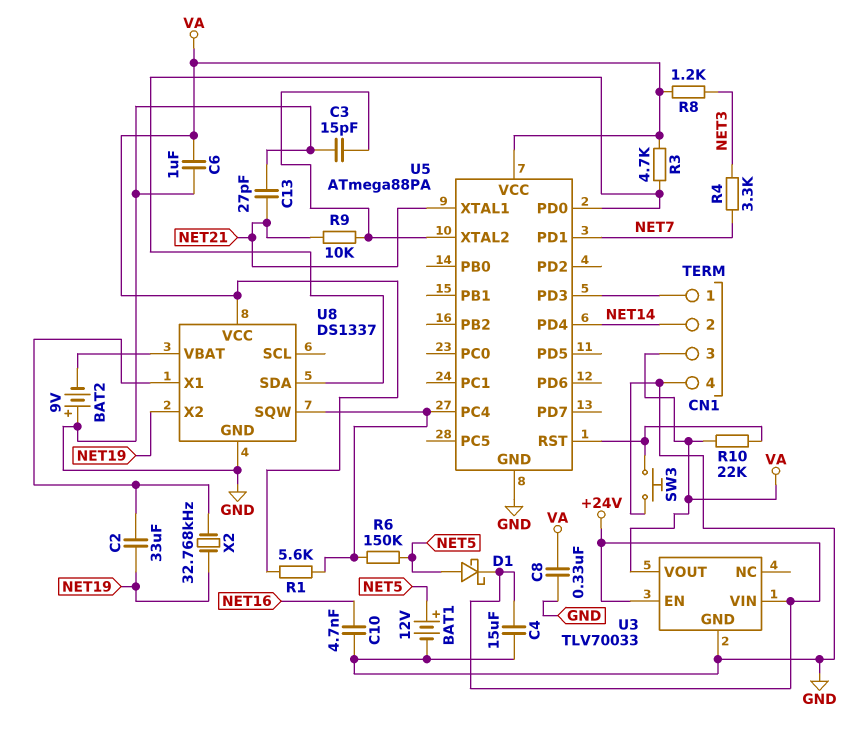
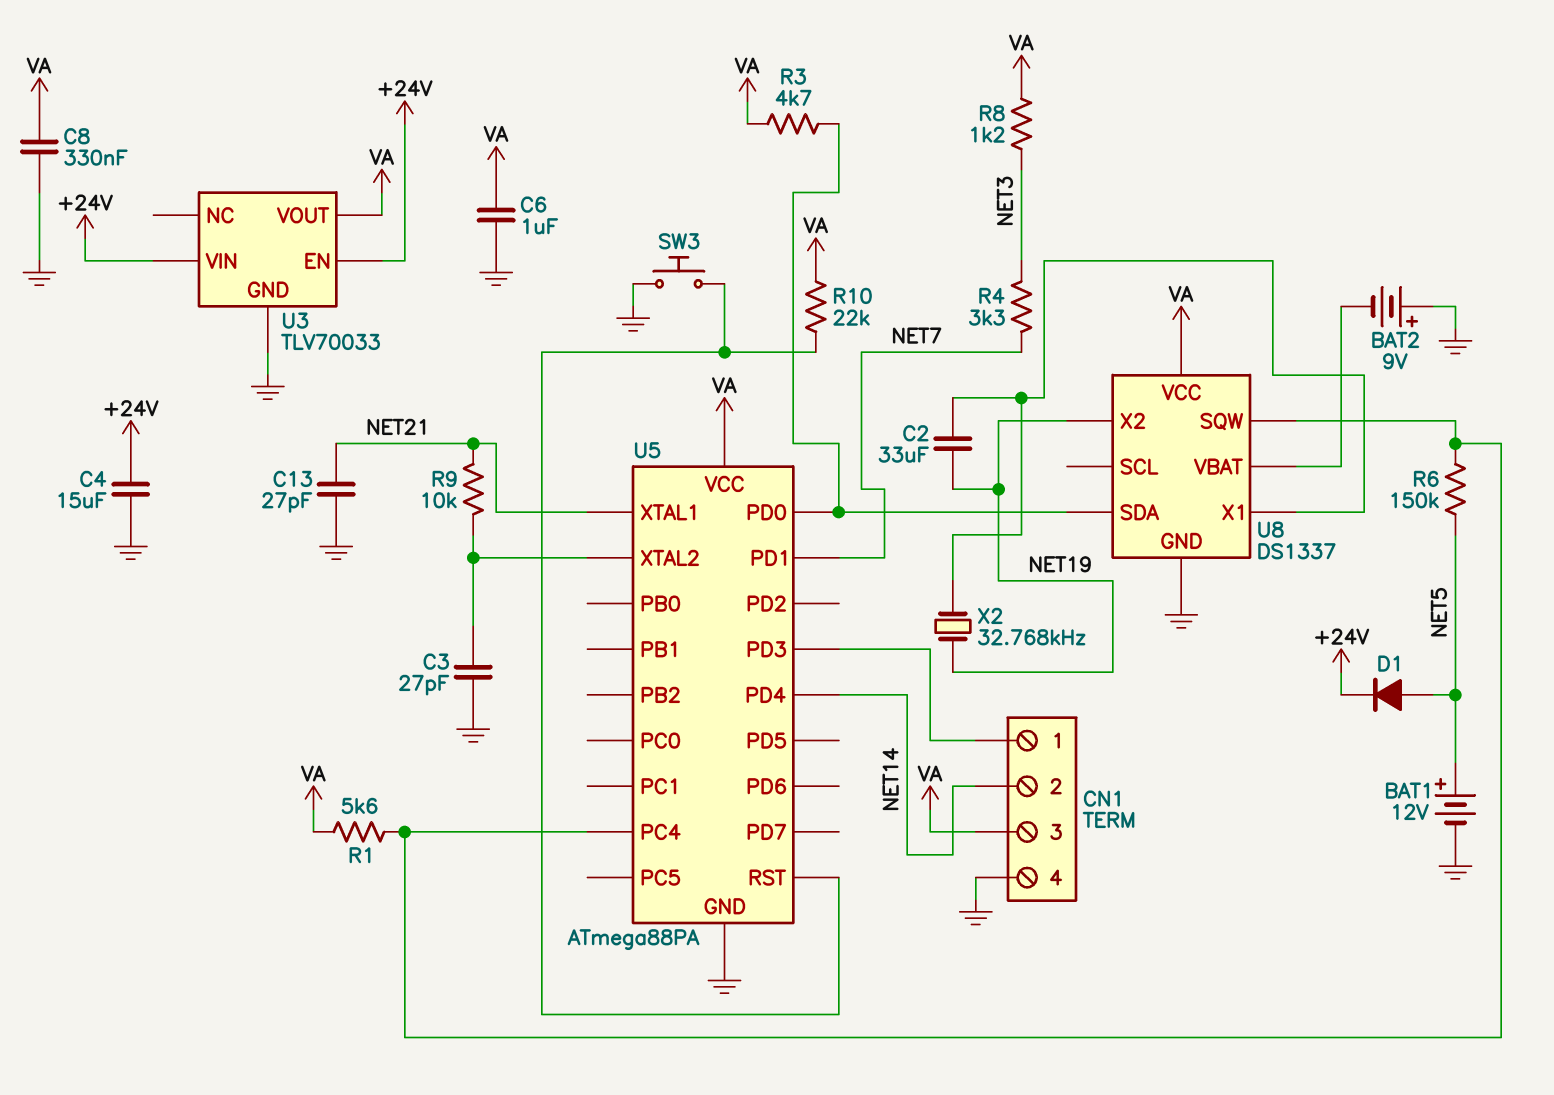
C3: 15pF (GND, U5/XTAL2) -> 27pF (GND, U5/XTAL2)
C10: 4.7nF (GND, NET16) -> none
D1: schottky (A NET5, K +24V) -> diode (A NET5, K +24V)

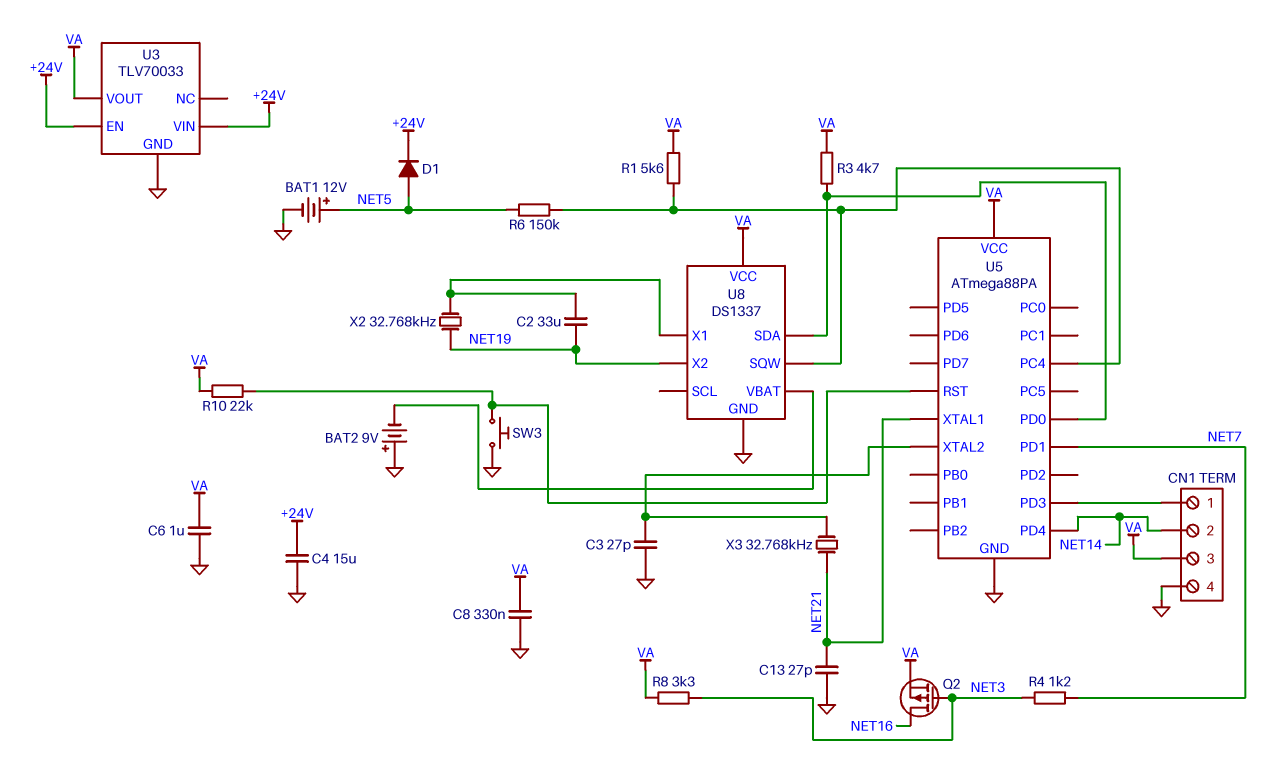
Q2: none -> PMOS (G NET3, D NET16, S VA)
R4: 3.3k (NET3, NET7) -> 1.2k (NET3, NET7)
R8: 1.2k (NET3, VA) -> 3.3k (NET3, VA)
R9: 10k (NET21, U5/XTAL2) -> none
X3: none -> 32.768kHz (NET21, U5/XTAL2)

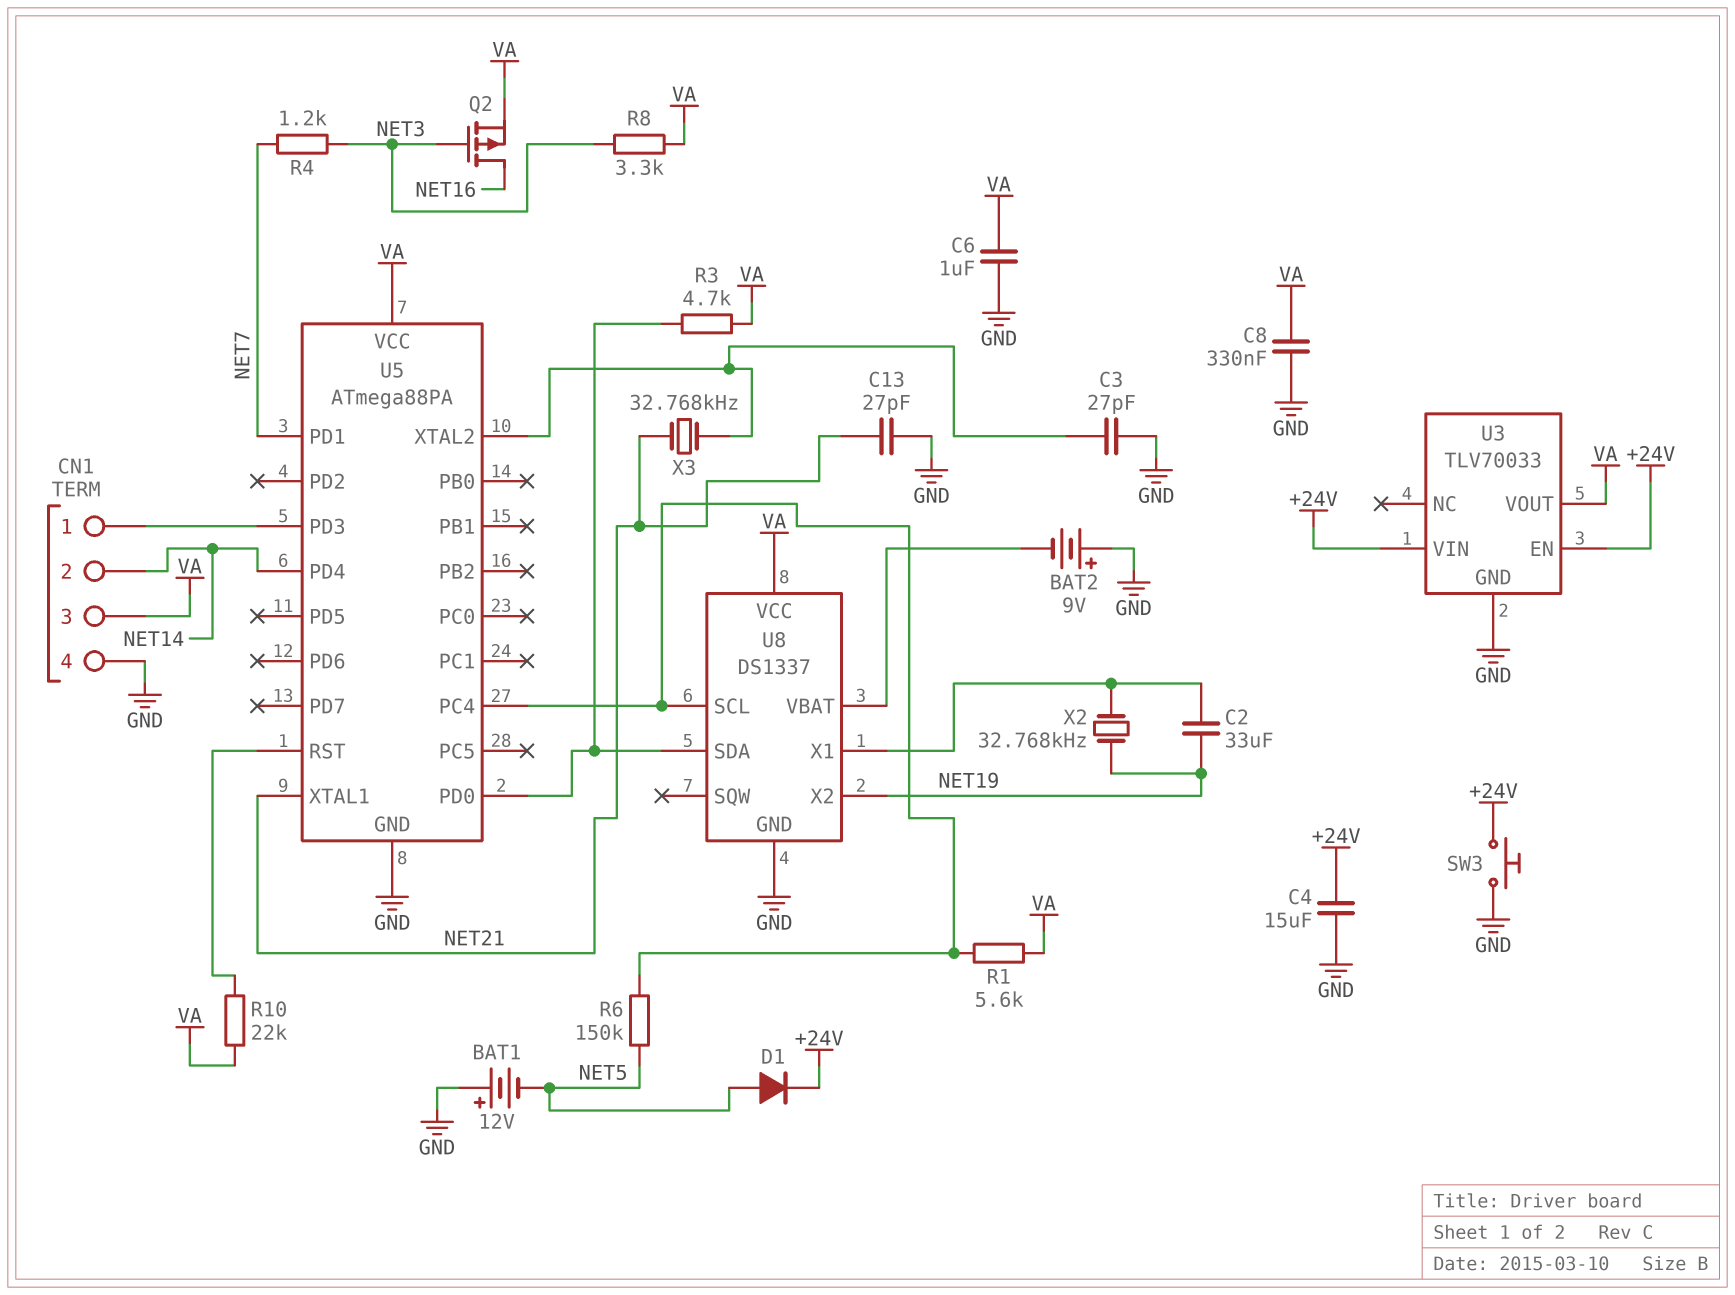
BAT1: 12V (plus NET5, minus GND) -> 12V (plus GND, minus NET5)
SW3: button (GND, U5/RST) -> button (+24V, GND)
U8 pin SCL: none -> U5/PC4
U8 pin SQW: U5/PC4 -> none

